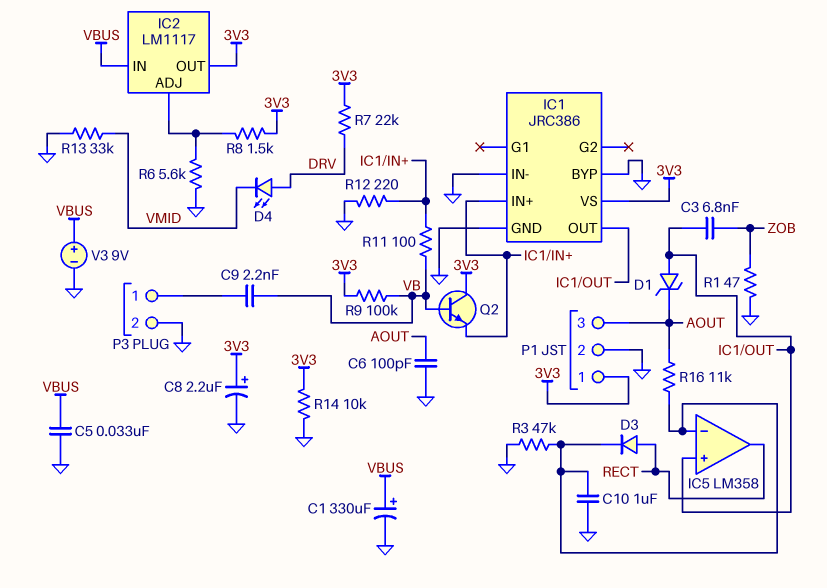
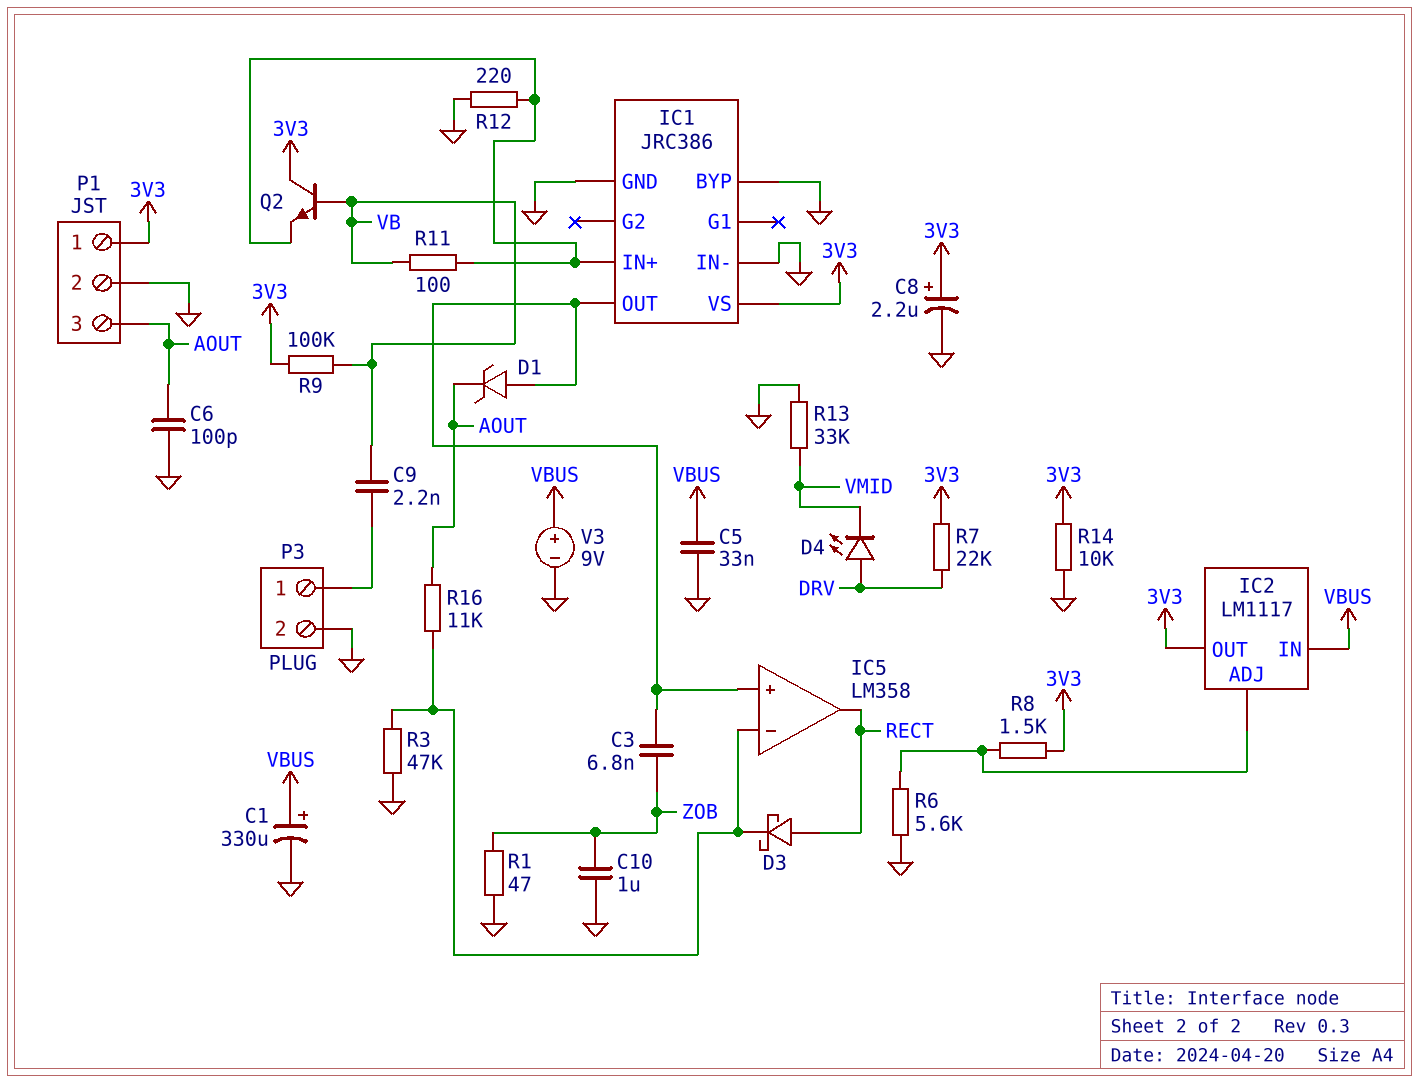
C10: 1uF (GND, IC5/in-) -> 1uF (GND, ZOB)
D3: diode (A RECT, K IC5/in-) -> schottky (A RECT, K IC5/in-)

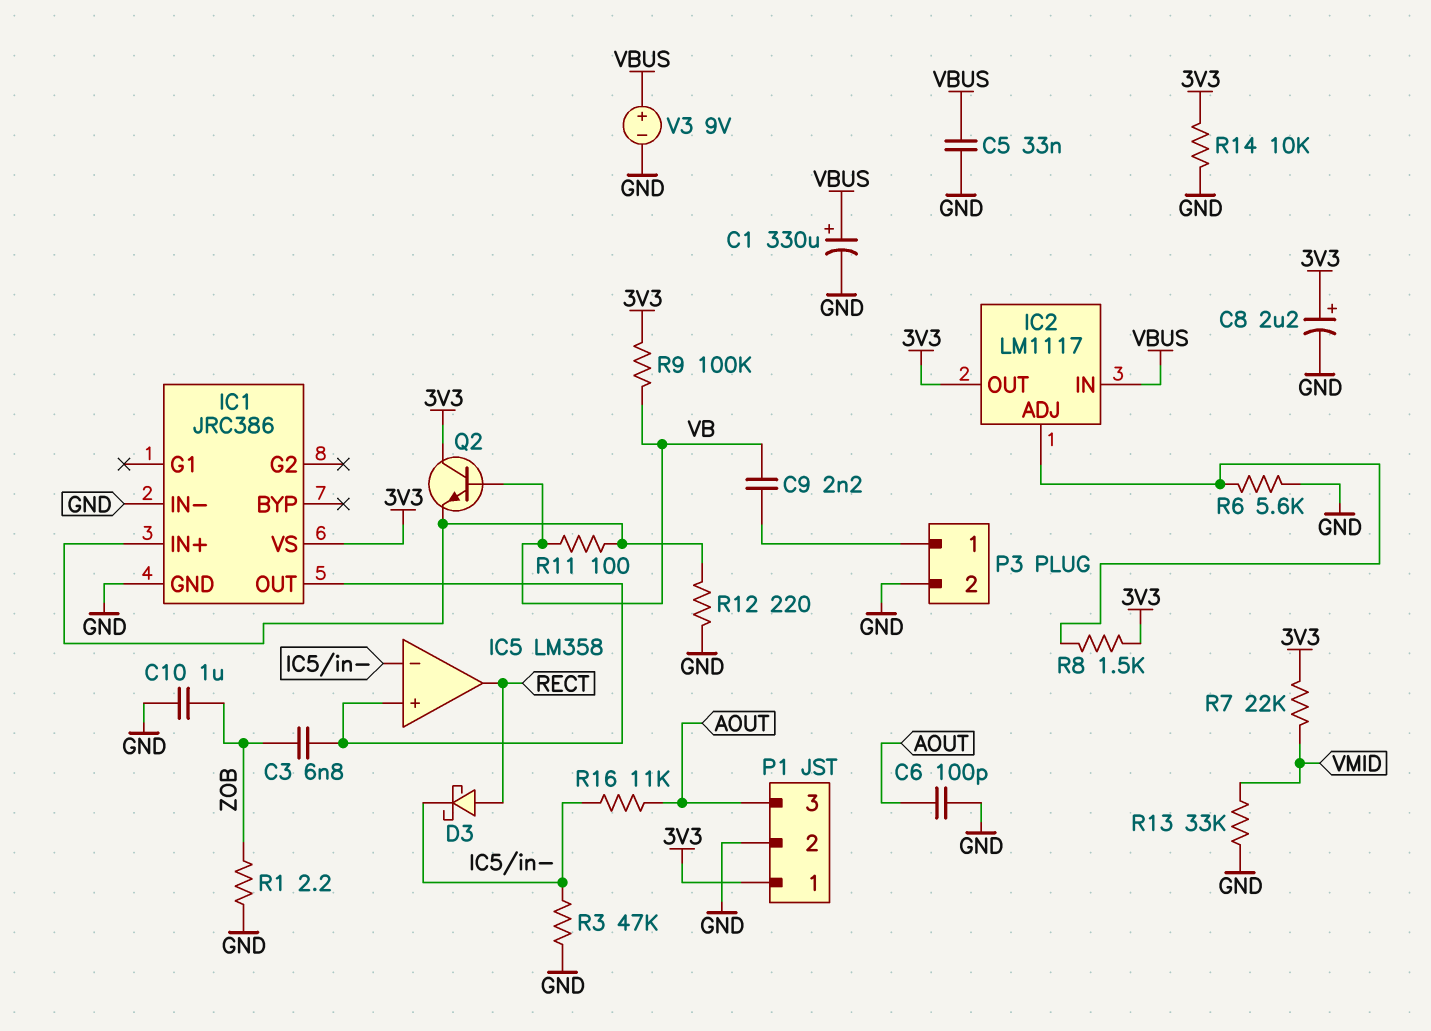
D1: zener (A IC1/OUT, K AOUT) -> none
D4: LED (A DRV, K VMID) -> none
IC1 pin BYP: GND -> none
R1: 47 (GND, ZOB) -> 2.2 (GND, ZOB)
R7: 22k (3V3, DRV) -> 22k (3V3, VMID)

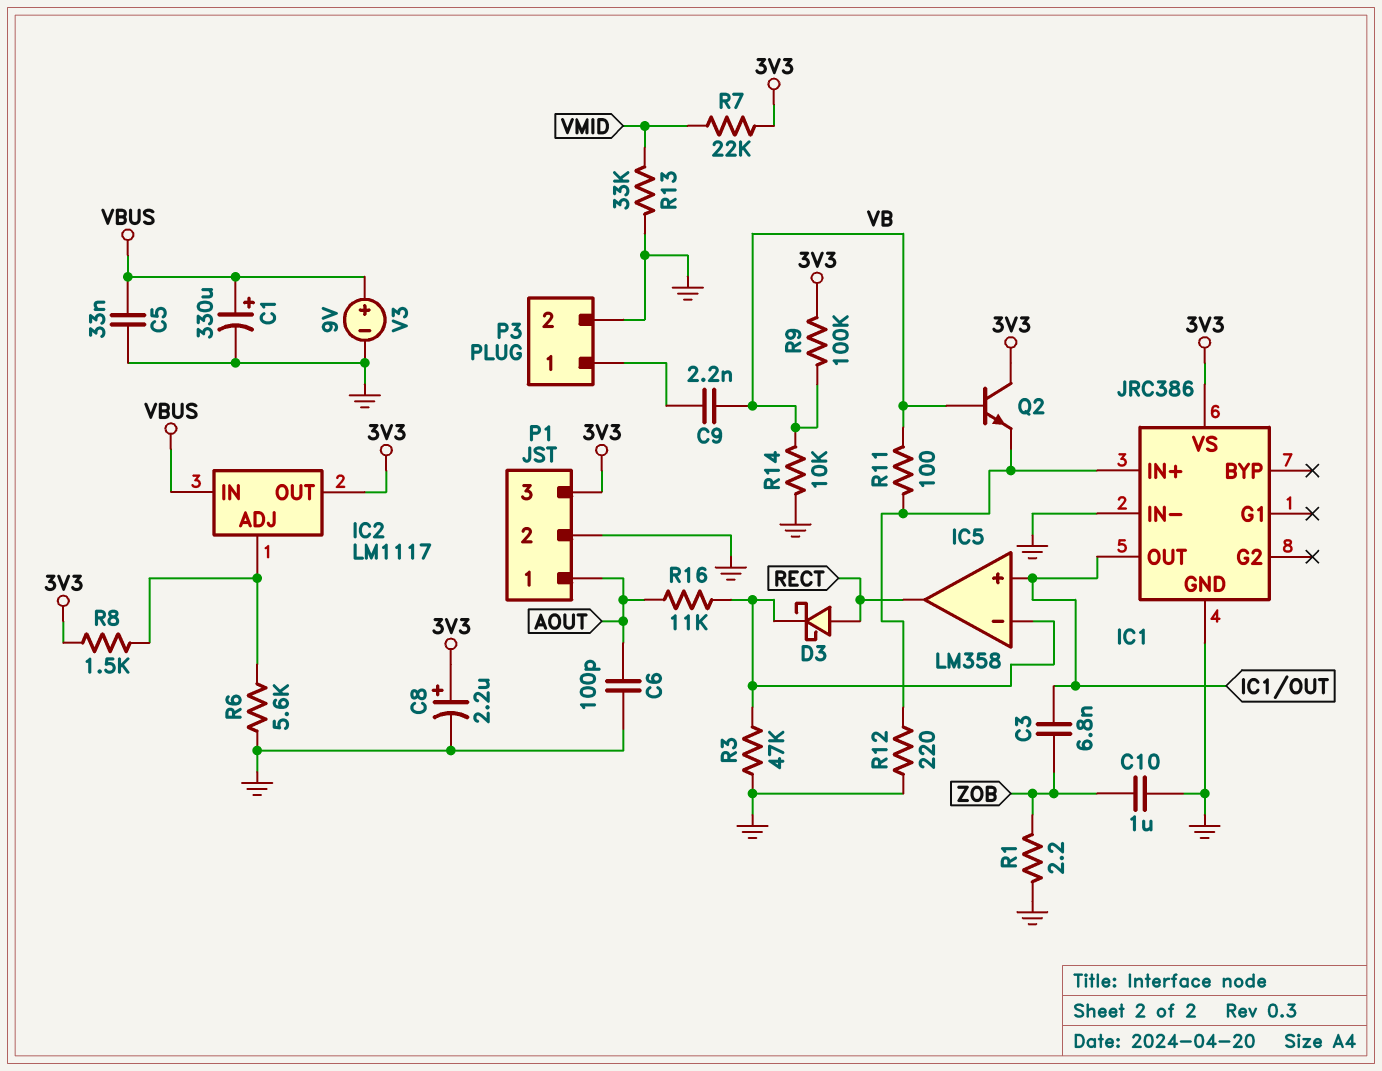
P1 pin 1: 3V3 -> AOUT
P1 pin 3: AOUT -> 3V3
R14: 10k (3V3, GND) -> 10k (GND, VB)

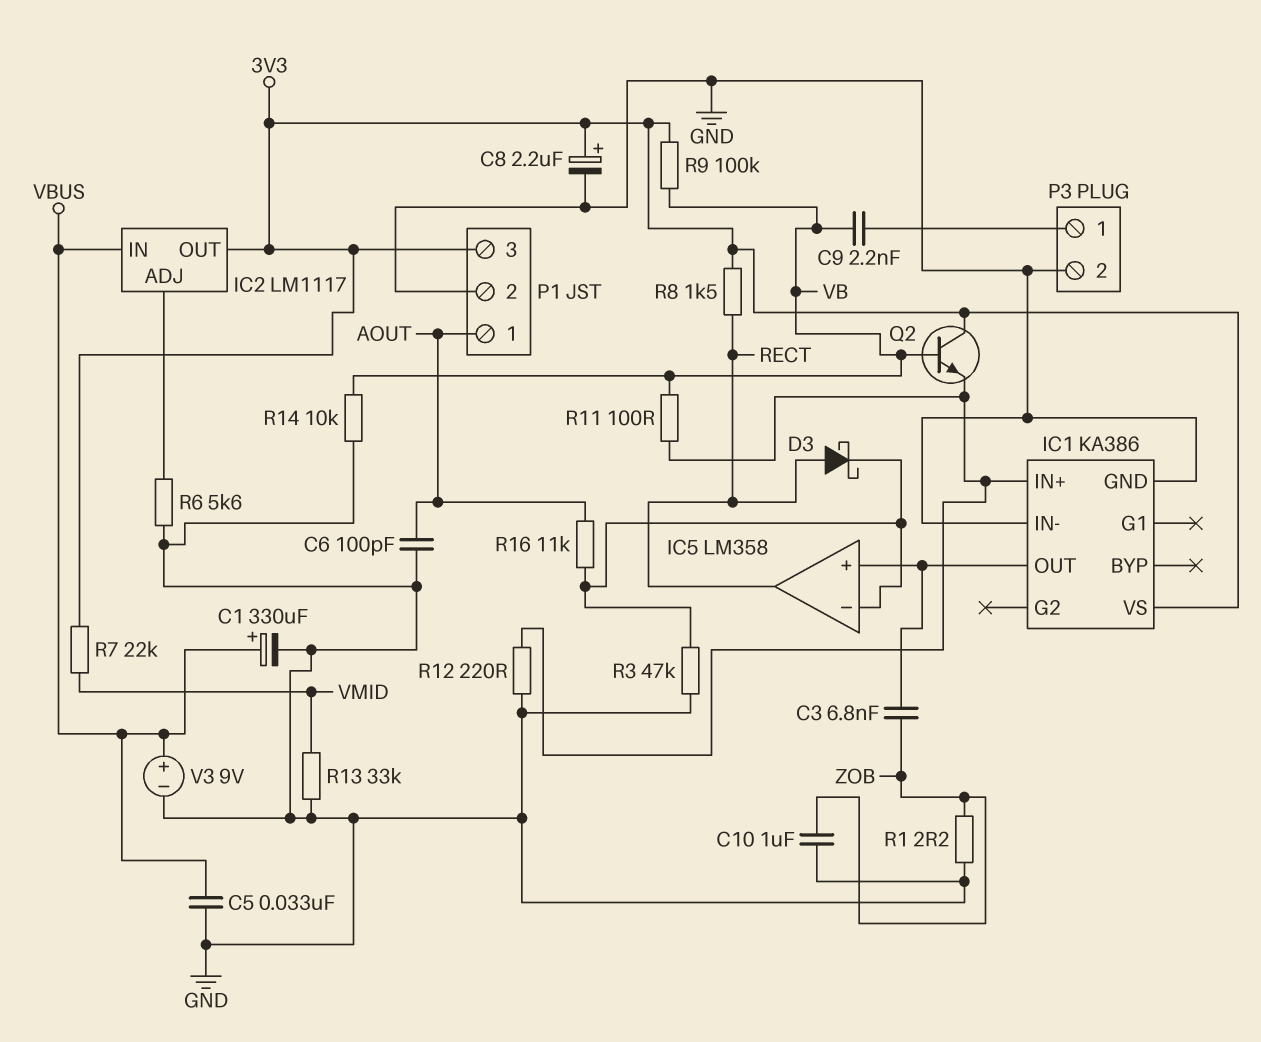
IC1: JRC386 -> KA386
R8: 1.5k (3V3, IC2/ADJ) -> 1.5k (3V3, RECT)

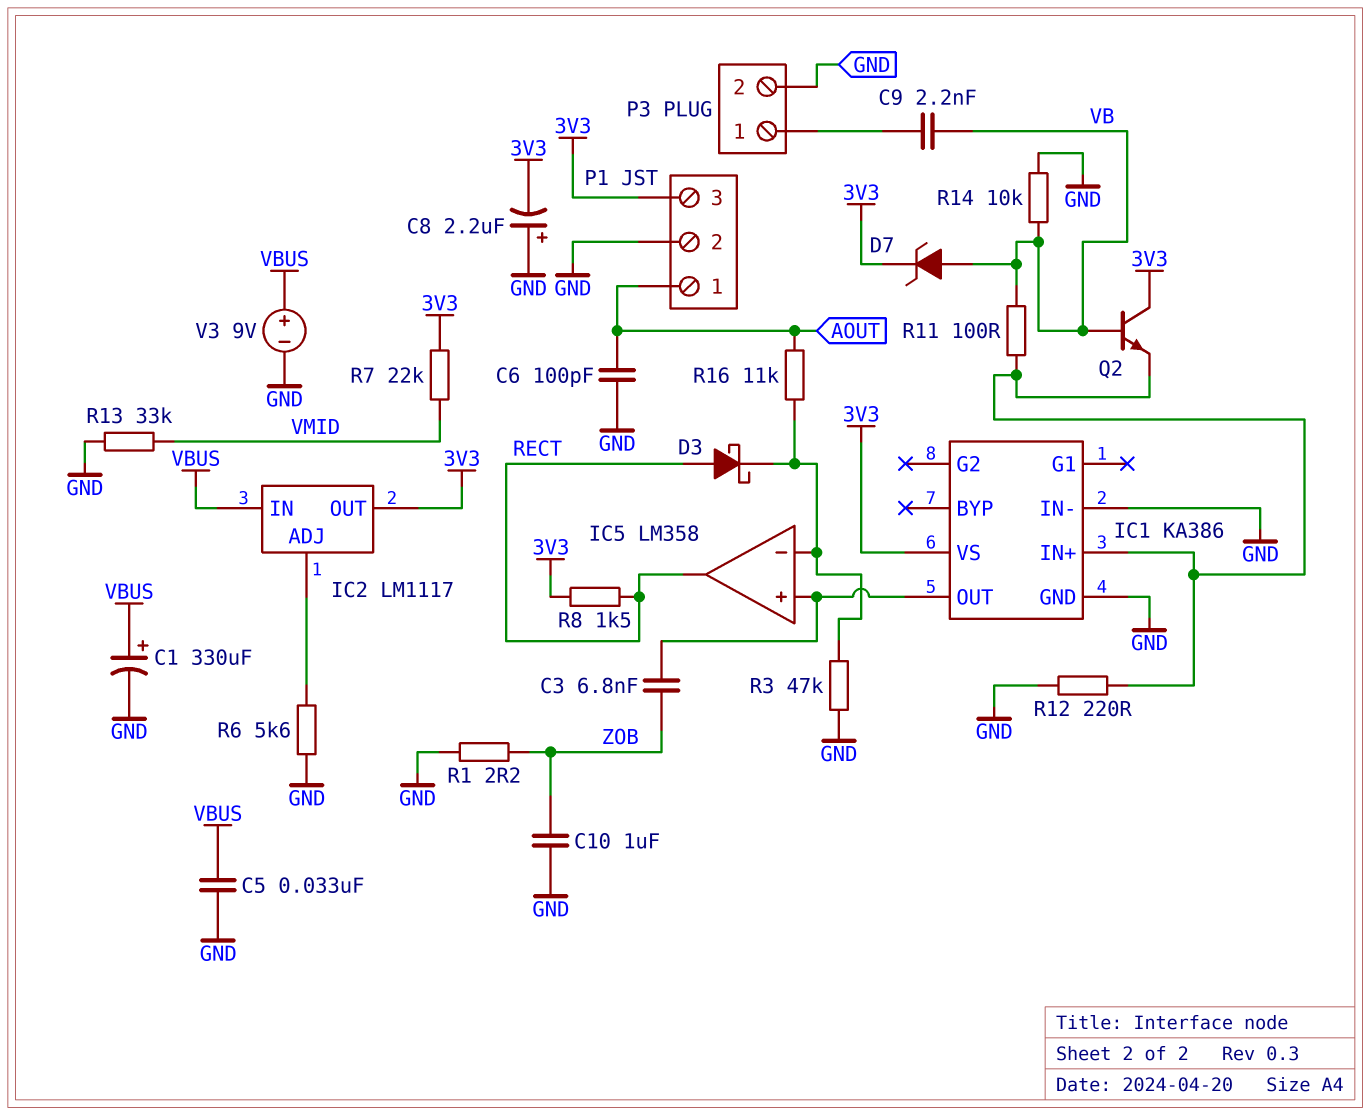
C8: 2.2uF (plus 3V3, minus GND) -> 2.2uF (plus GND, minus 3V3)
D7: none -> zener (A VB, K 3V3)
R9: 100k (3V3, VB) -> none

